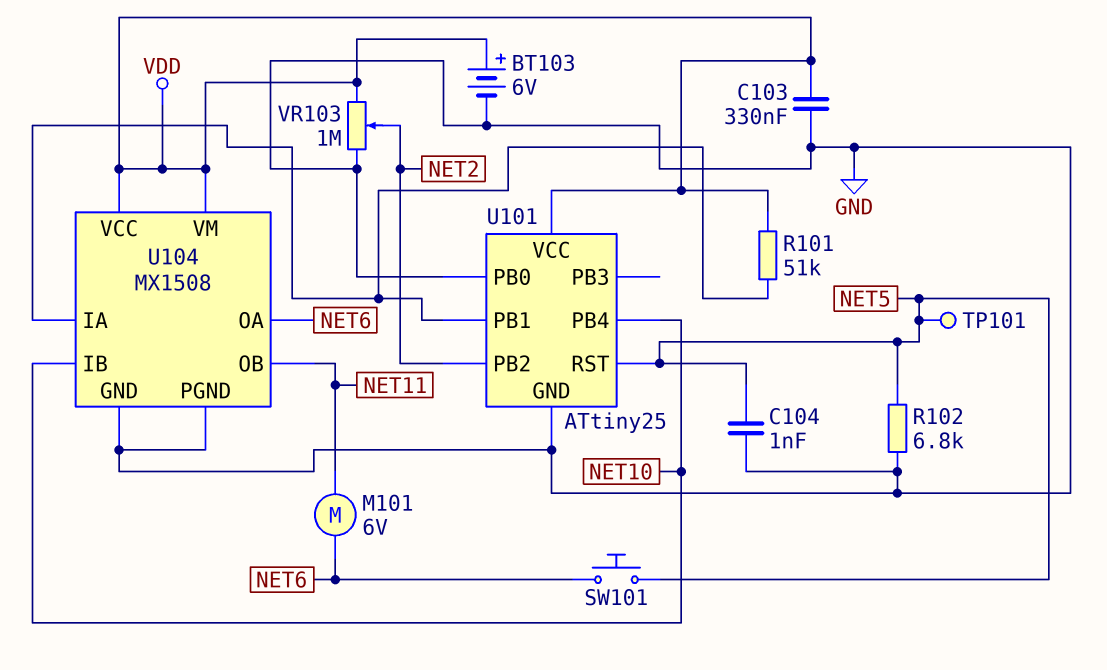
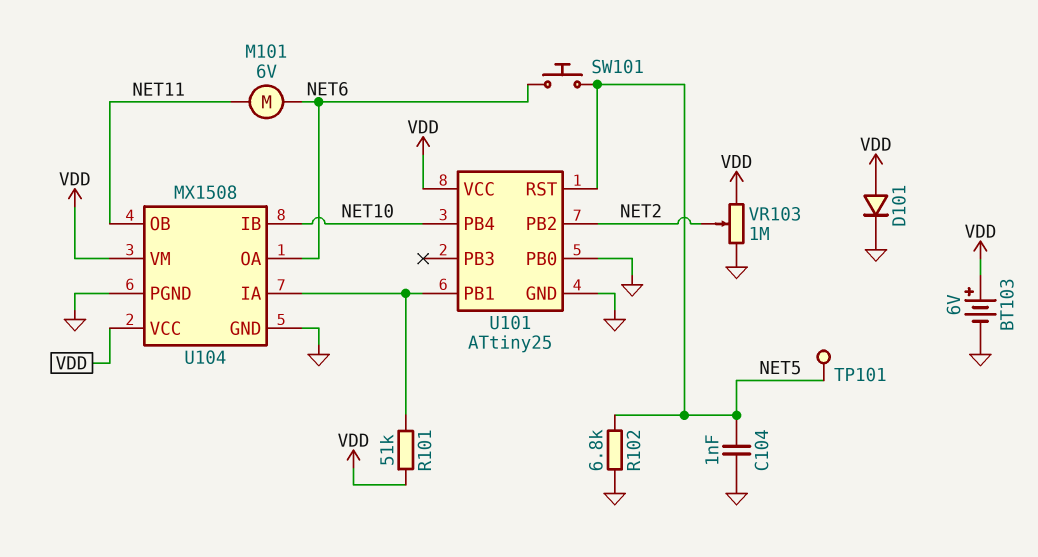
C103: 330nF (GND, VDD) -> none
D101: none -> diode (A VDD, K GND)

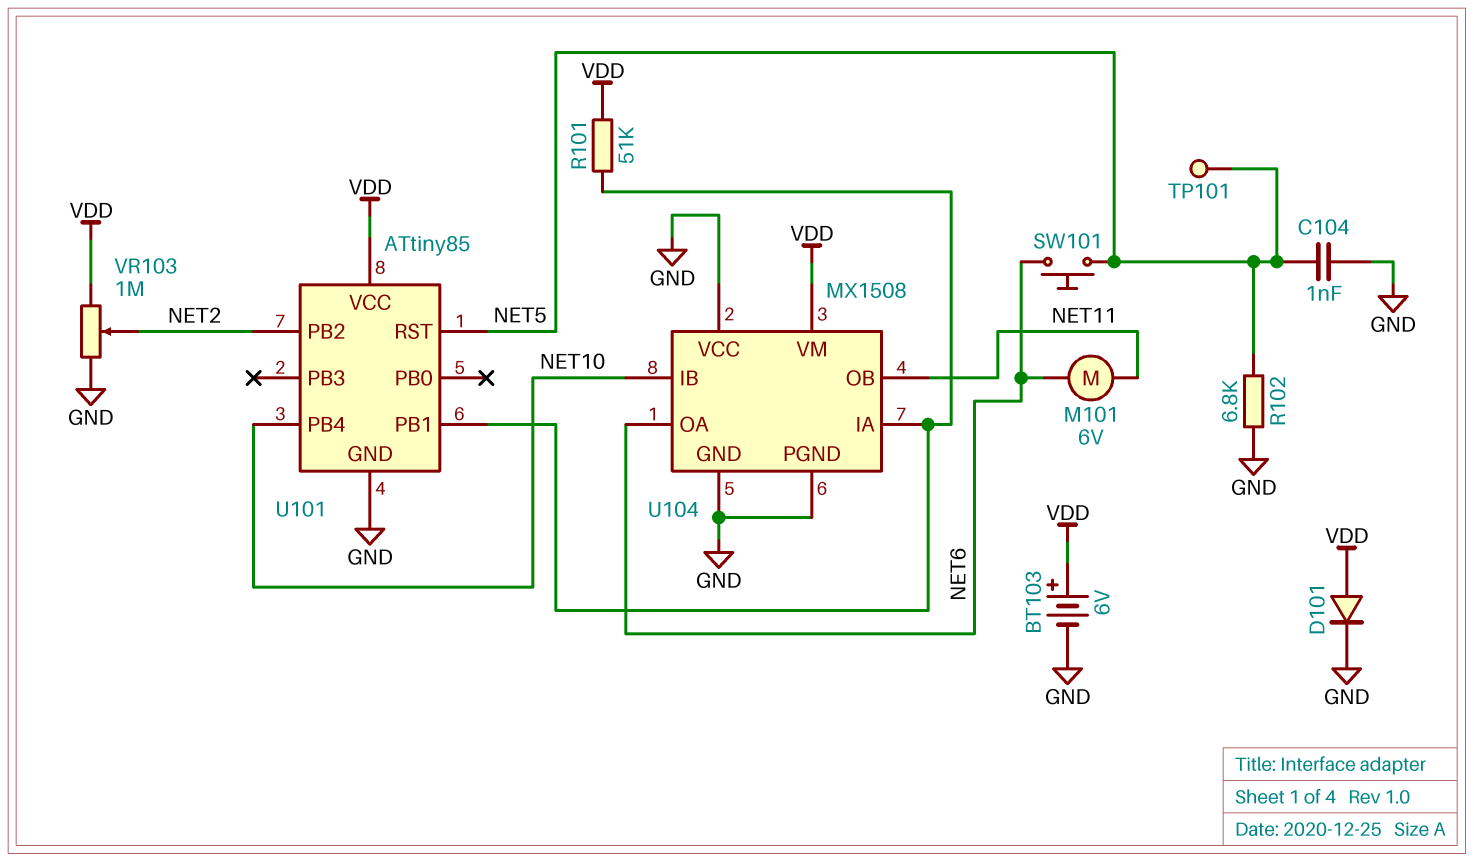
U101: ATtiny25 -> ATtiny85
U101 pin PB0: GND -> none
U104 pin VCC: VDD -> GND

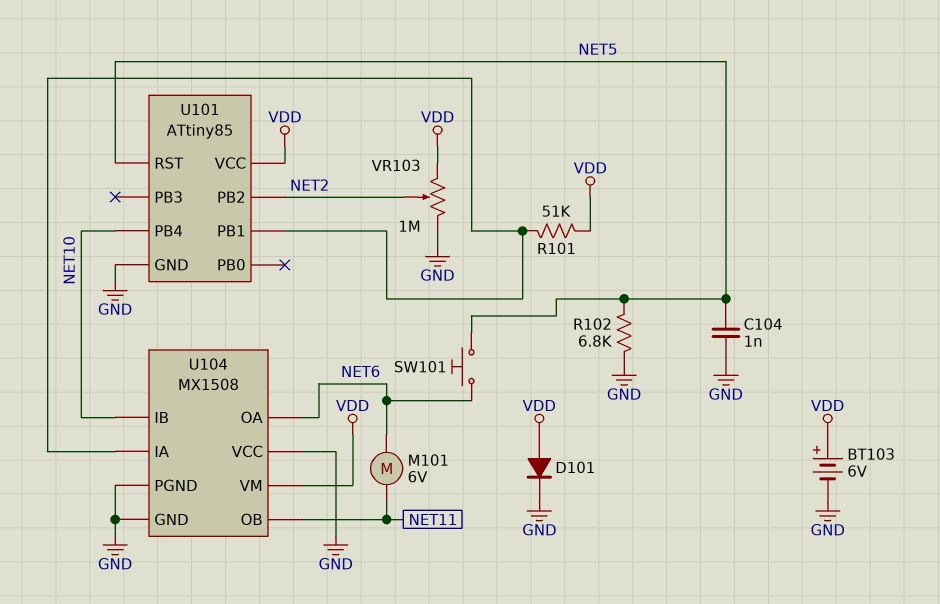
TP101: test point (NET5) -> none

